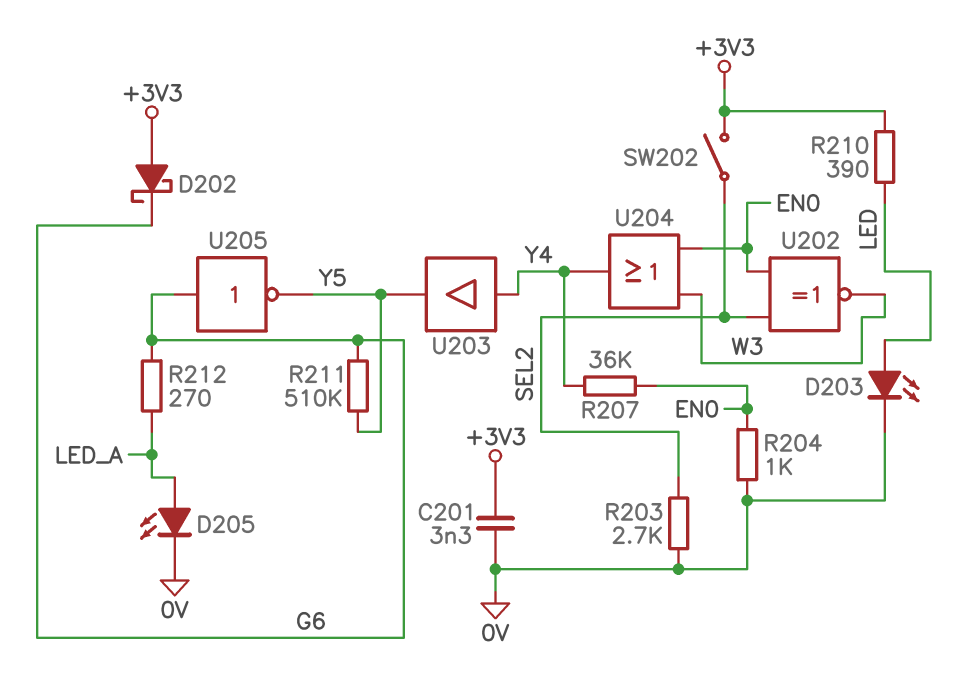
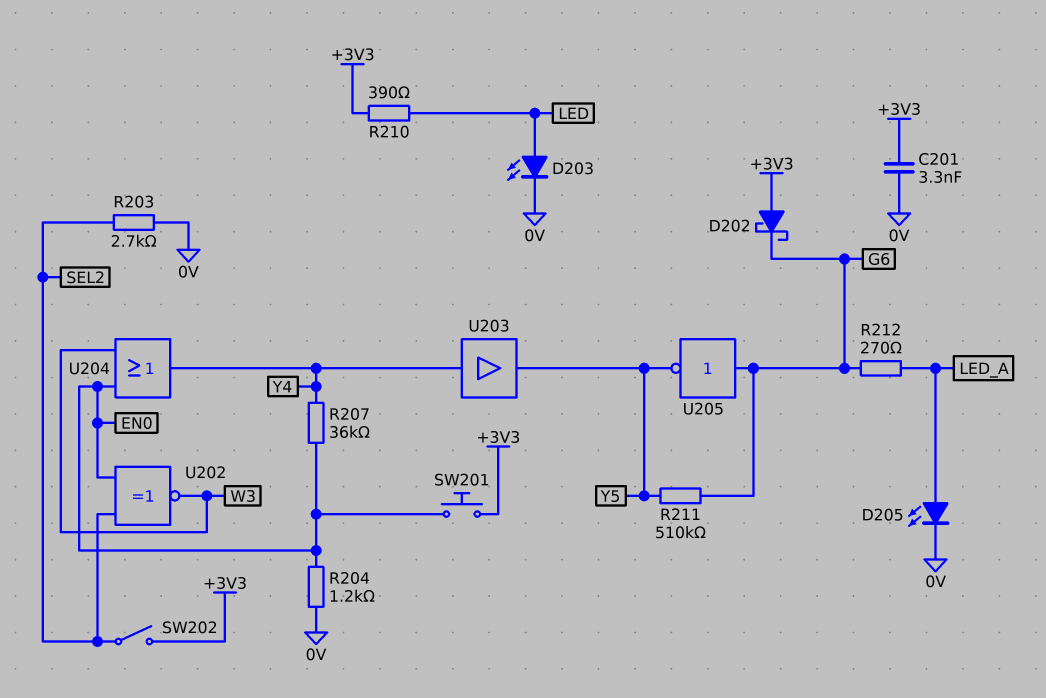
R204: 1k (0V, EN0) -> 1.2k (0V, EN0)
SW201: none -> button (+3V3, EN0)

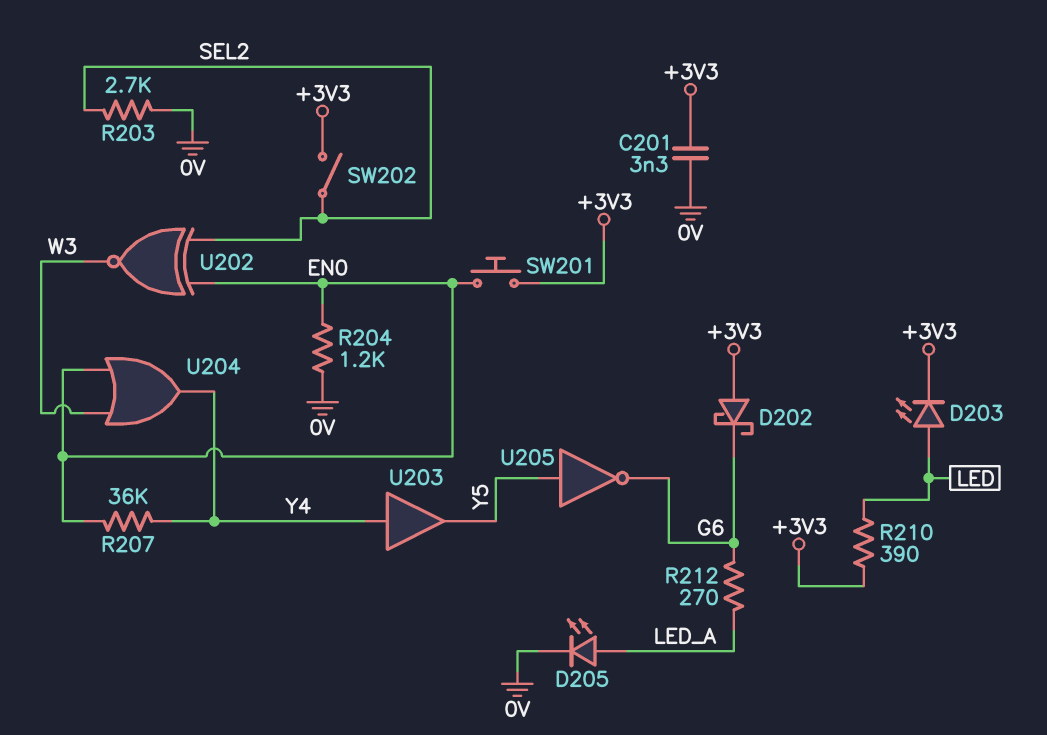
D203: LED (A LED, K 0V) -> LED (A LED, K +3V3)
R211: 510k (G6, Y5) -> none
U205: NOT (in G6, out Y5) -> NOT (in Y5, out G6)

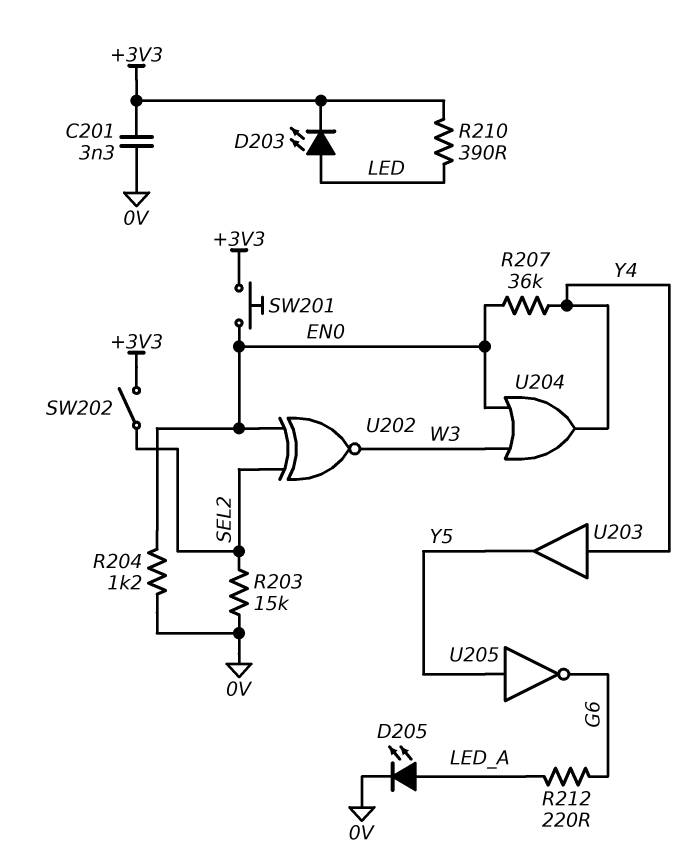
D202: schottky (A +3V3, K G6) -> none
R203: 2.7k (0V, SEL2) -> 15k (0V, SEL2)
R212: 270 (G6, LED_A) -> 220 (G6, LED_A)

